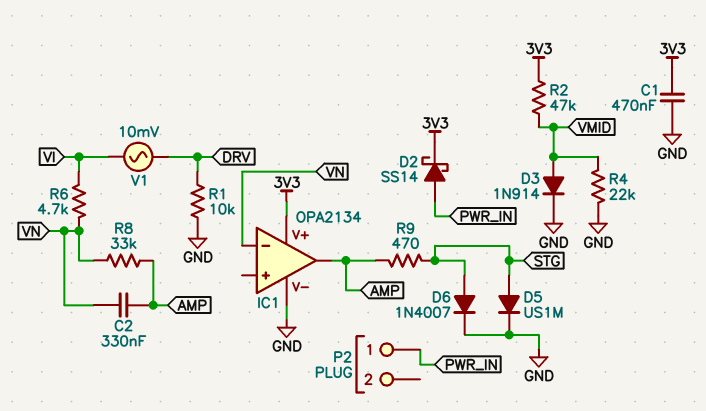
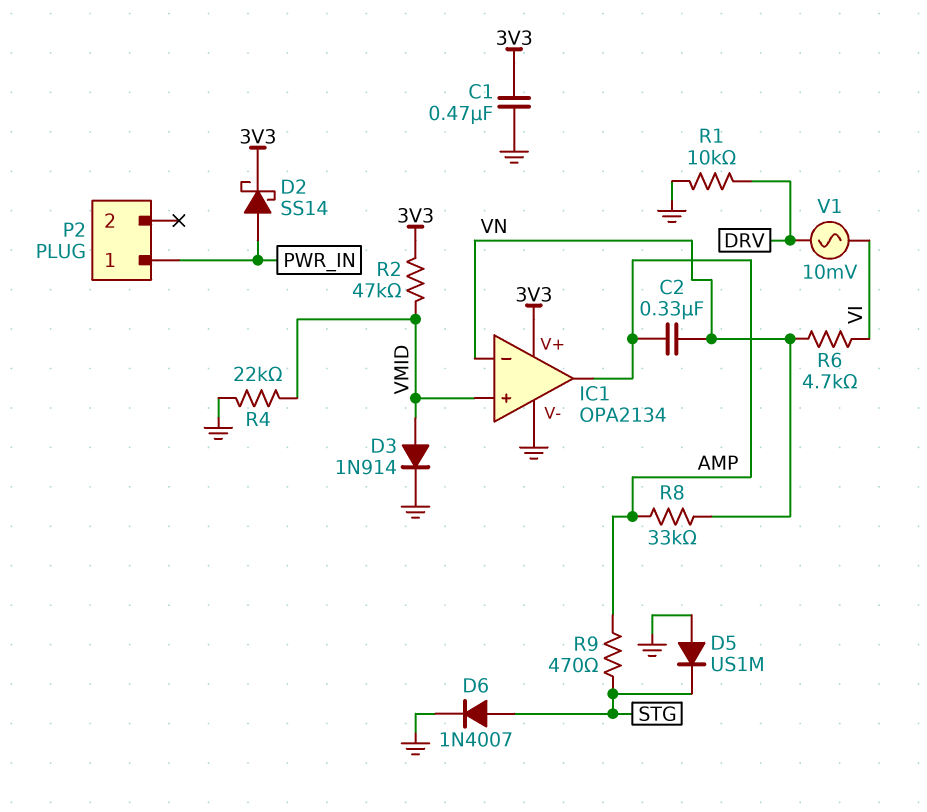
D5: diode US1M (A STG, K GND) -> diode US1M (A GND, K STG)
IC1 pin in+: none -> VMID

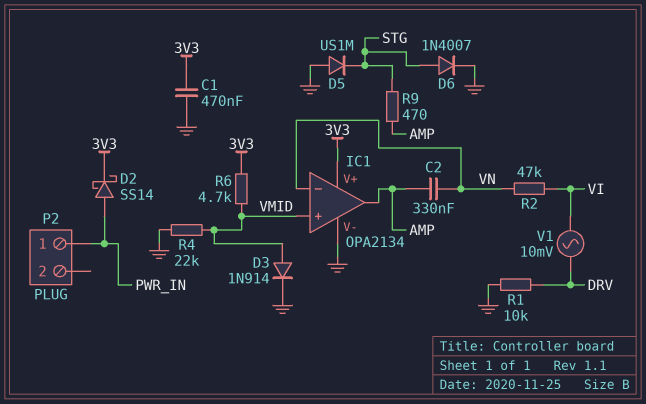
R2: 47k (3V3, VMID) -> 47k (VI, VN)
R6: 4.7k (VI, VN) -> 4.7k (3V3, VMID)
R8: 33k (AMP, VN) -> none

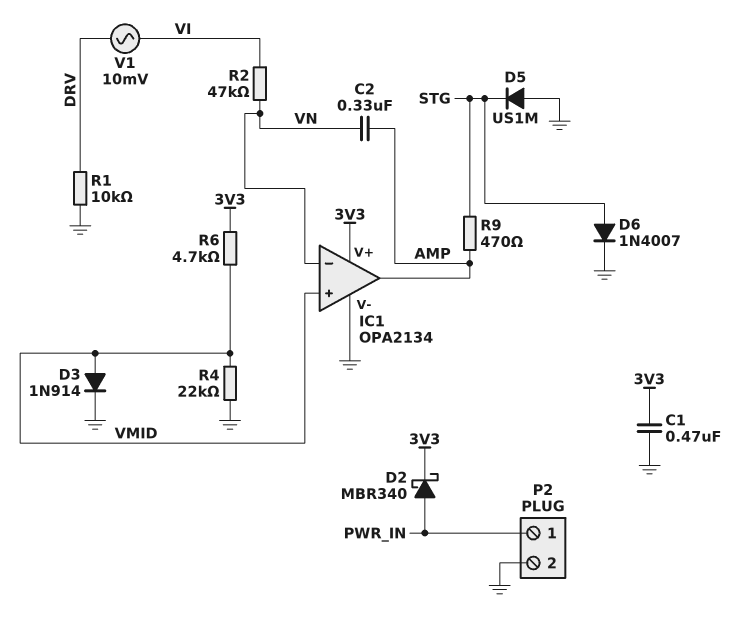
D2: schottky SS14 (A PWR_IN, K 3V3) -> schottky MBR340 (A PWR_IN, K 3V3)
P2 pin 2: none -> GND

